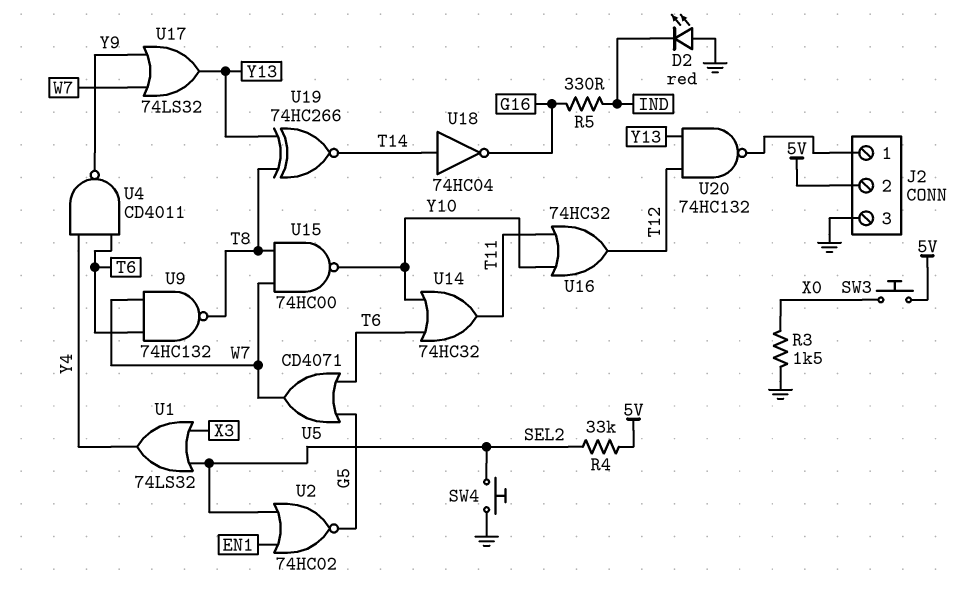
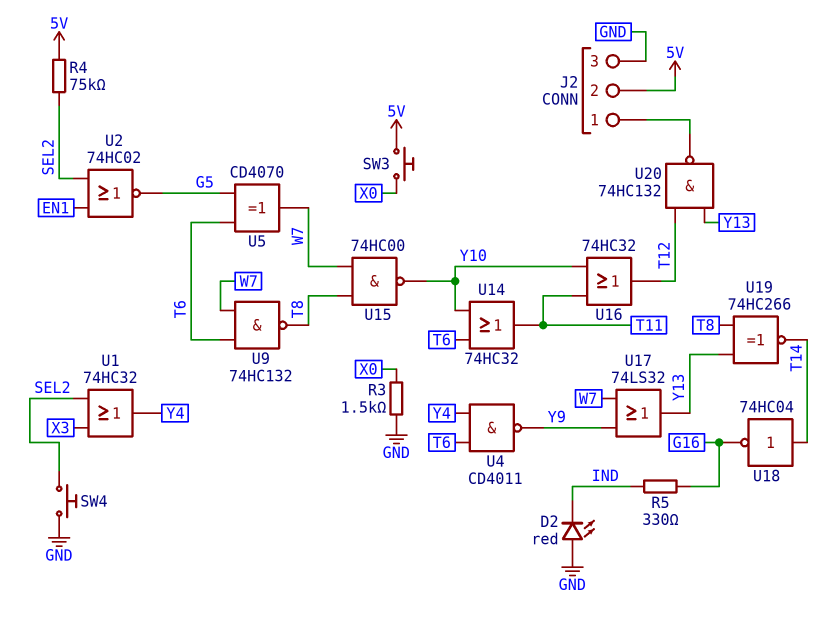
R4: 33k (5V, SEL2) -> 75k (5V, SEL2)
U1: OR 74LS32 (in SEL2, in X3, out Y4) -> OR 74HC32 (in SEL2, in X3, out Y4)
U5: OR CD4071 (in G5, in T6, out W7) -> XOR CD4070 (in G5, in T6, out W7)

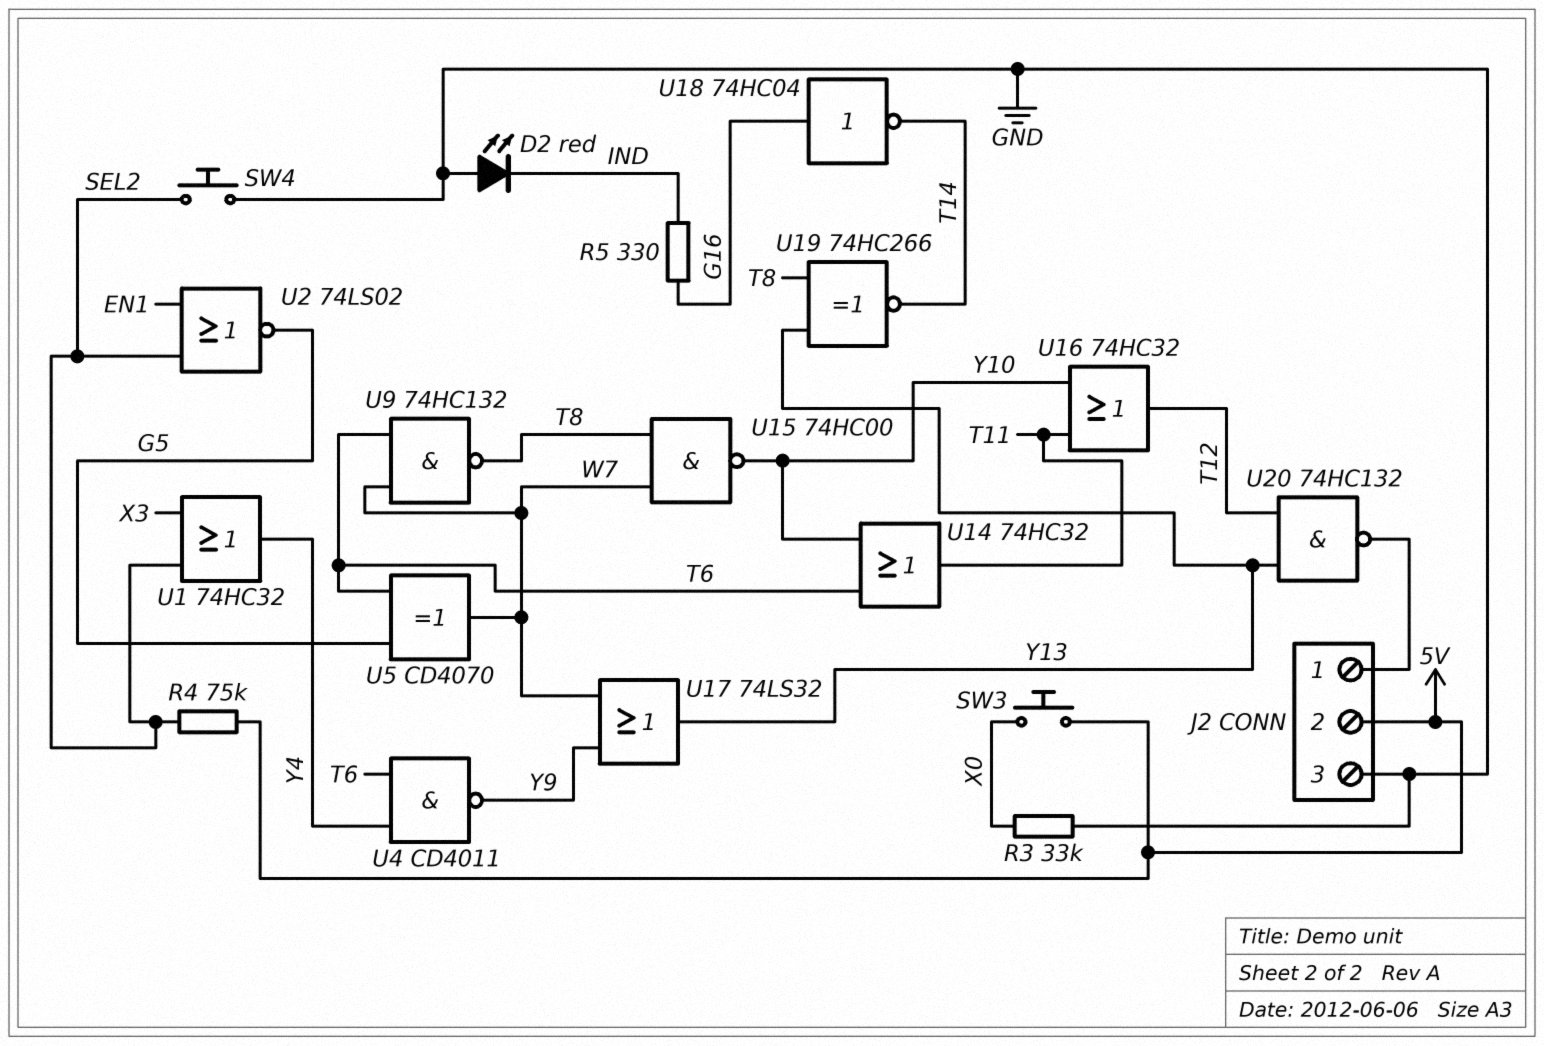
R3: 1.5k (GND, X0) -> 33k (GND, X0)
U2: NOR 74HC02 (in EN1, in SEL2, out G5) -> NOR 74LS02 (in EN1, in SEL2, out G5)
U18: NOT 74HC04 (in T14, out G16) -> NOT 74HC04 (in G16, out T14)

